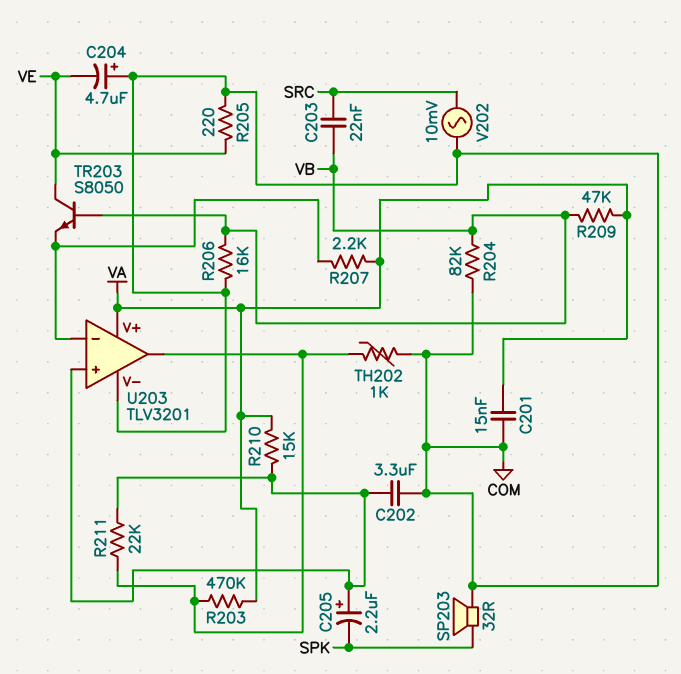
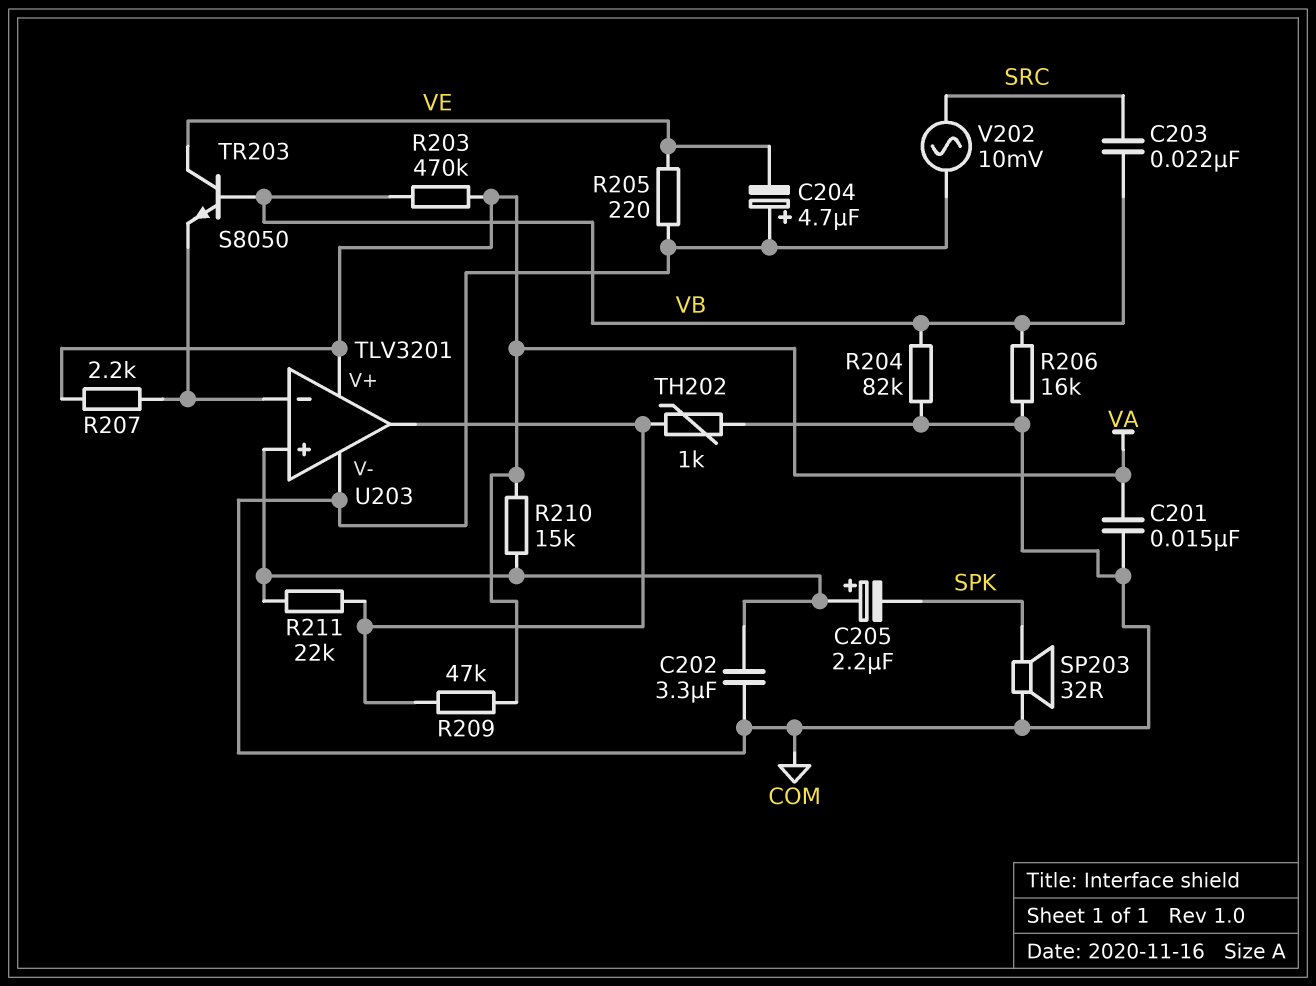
R203: 470k (U203/out, VA) -> 470k (VA, VB)
R209: 47k (VA, VB) -> 47k (U203/out, VA)

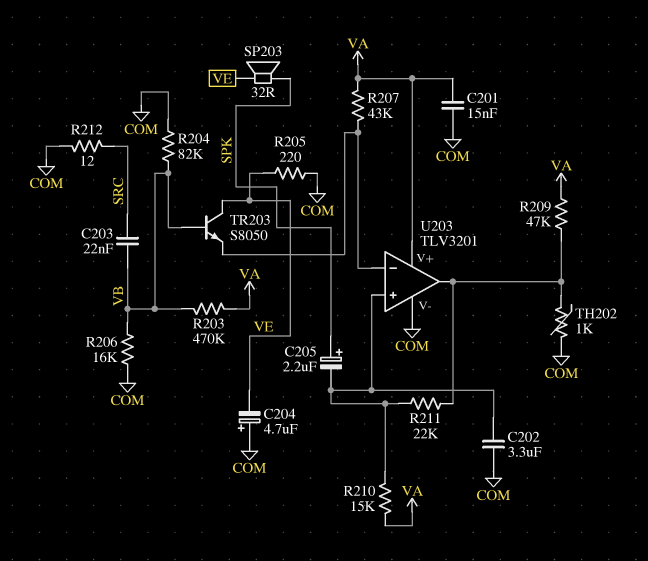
C205: 2.2uF (plus U203/in+, minus SPK) -> 2.2uF (plus SPK, minus U203/in+)
R207: 2.2k (U203/in-, VA) -> 43k (U203/in-, VA)
R212: none -> 12 (COM, SRC)
SP203: speaker 32R (COM, SPK) -> speaker 32R (SPK, VE)
V202: AC 10mV (COM, SRC) -> none

